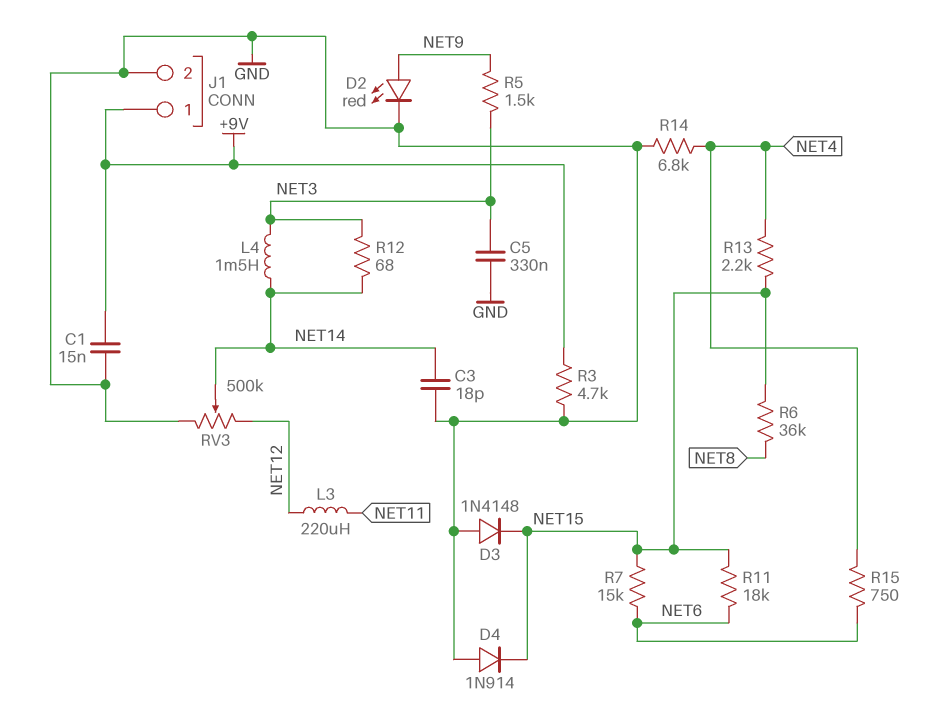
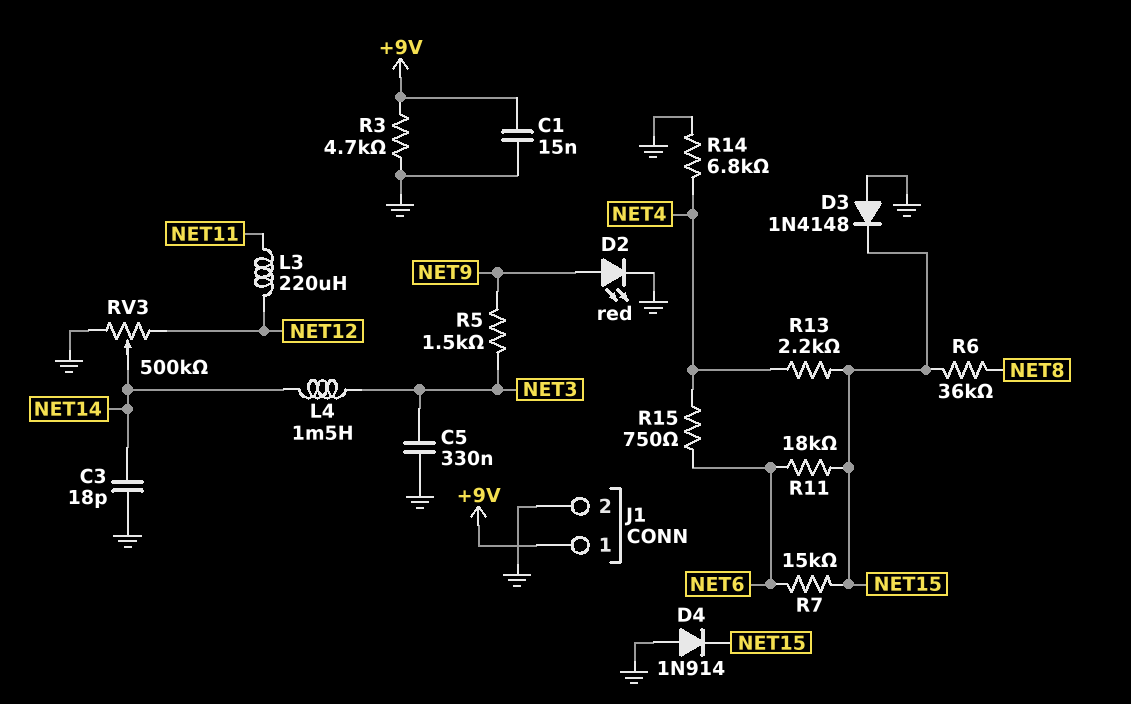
R12: 68 (NET3, NET14) -> none

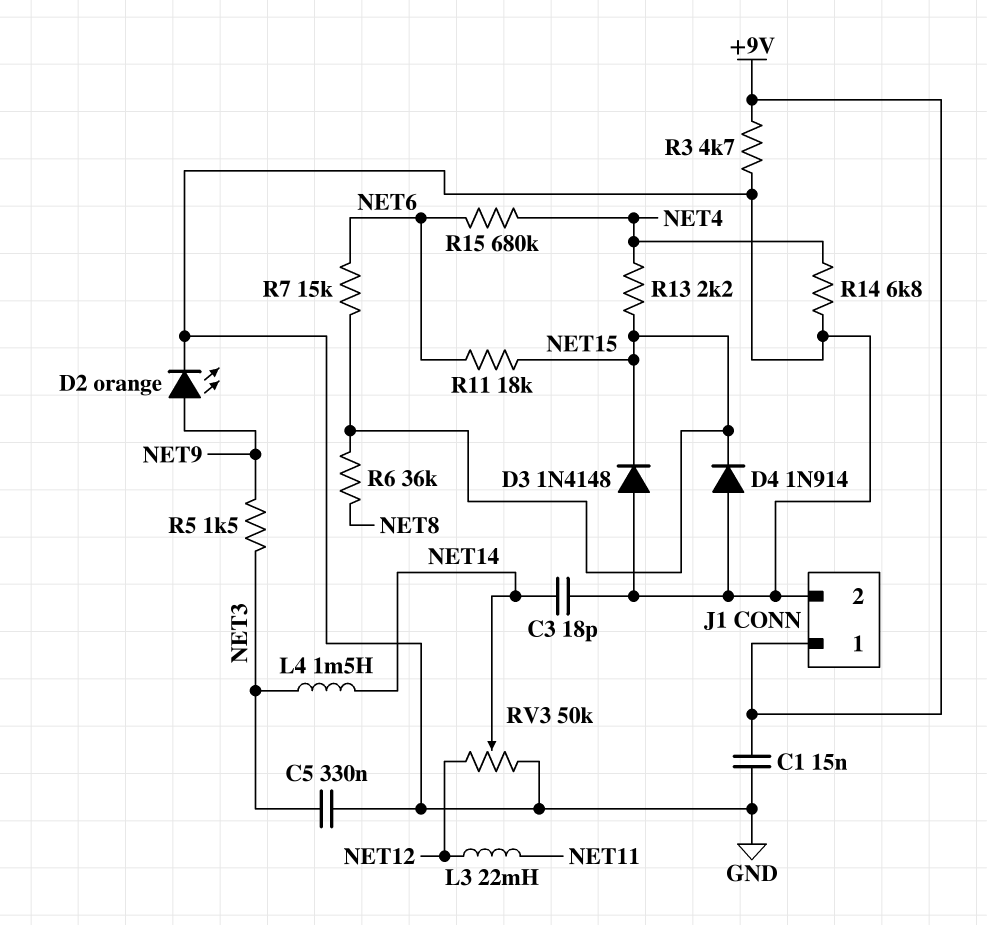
D2: LED red (A NET9, K GND) -> LED orange (A NET9, K GND)
L3: 220uH (NET11, NET12) -> 22mH (NET11, NET12)
R15: 750 (NET4, NET6) -> 680k (NET4, NET6)
RV3: 500k (GND, NET12, wiper NET14) -> 50k (GND, NET12, wiper NET14)

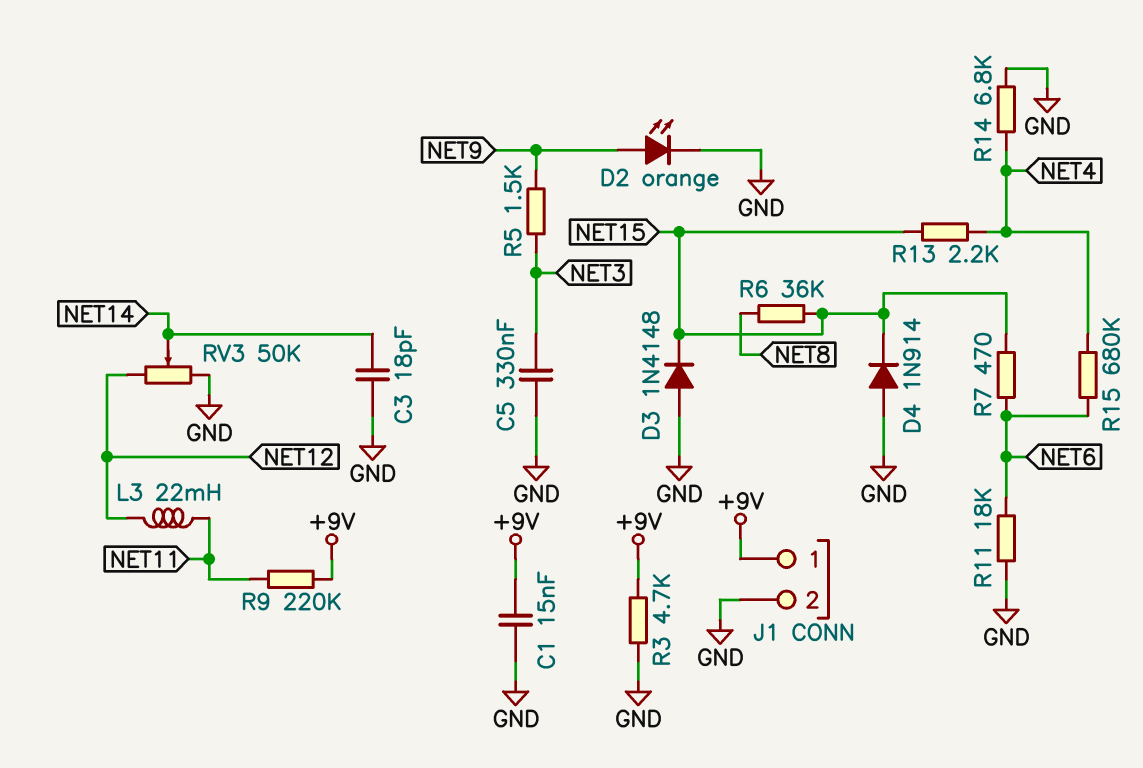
L4: 1.5mH (NET3, NET14) -> none
R7: 15k (NET6, NET15) -> 470 (NET6, NET15)
R9: none -> 220k (+9V, NET11)
R11: 18k (NET6, NET15) -> 18k (GND, NET6)

